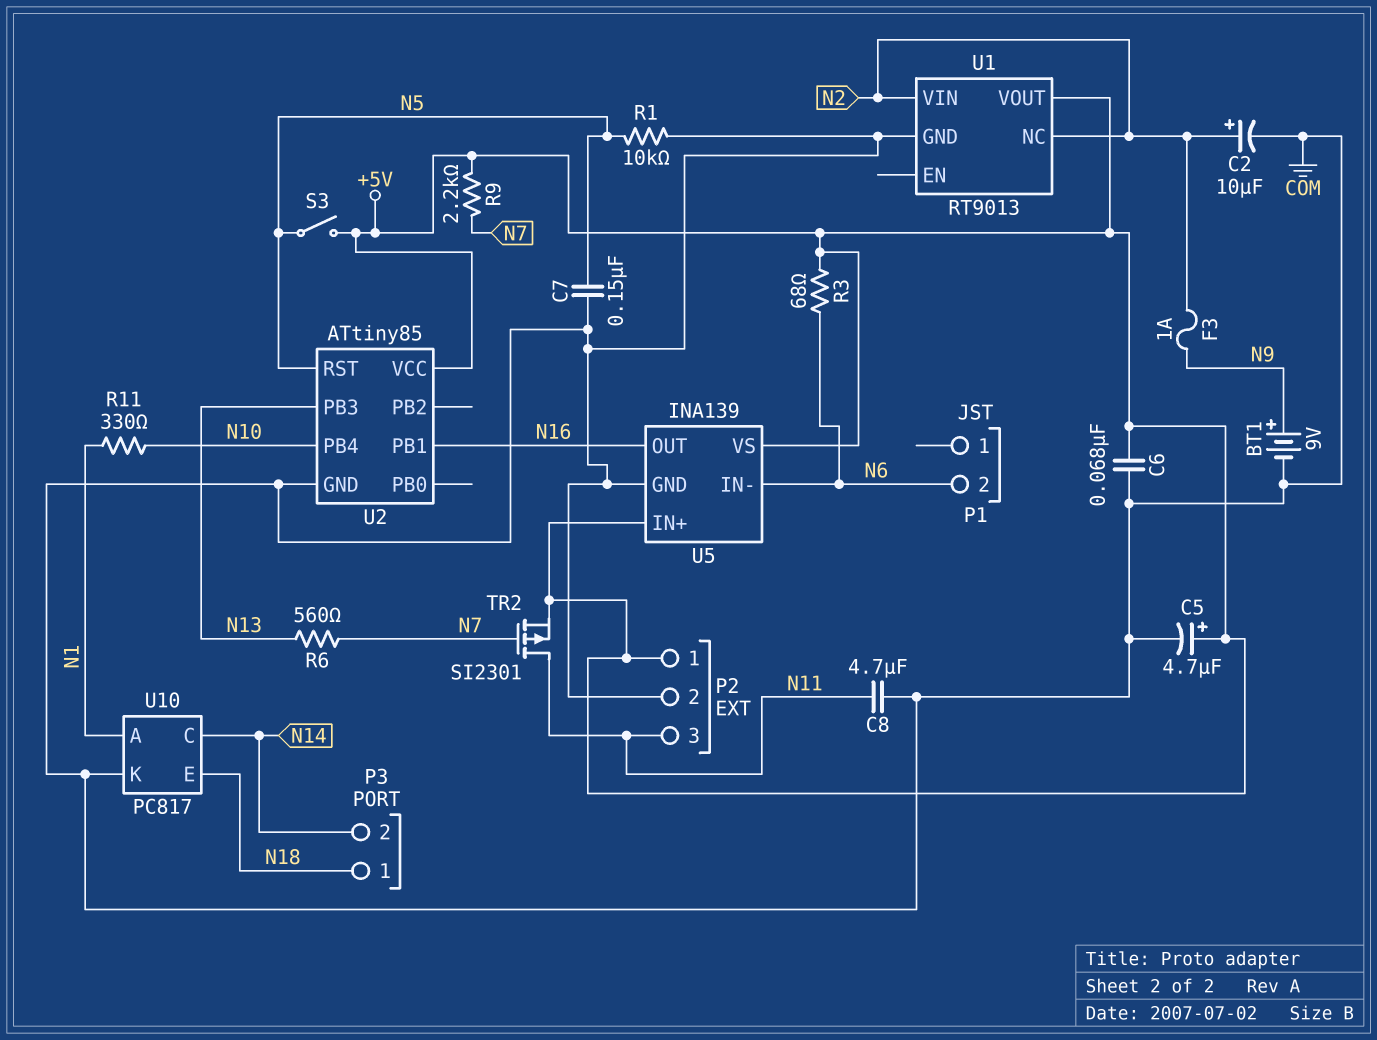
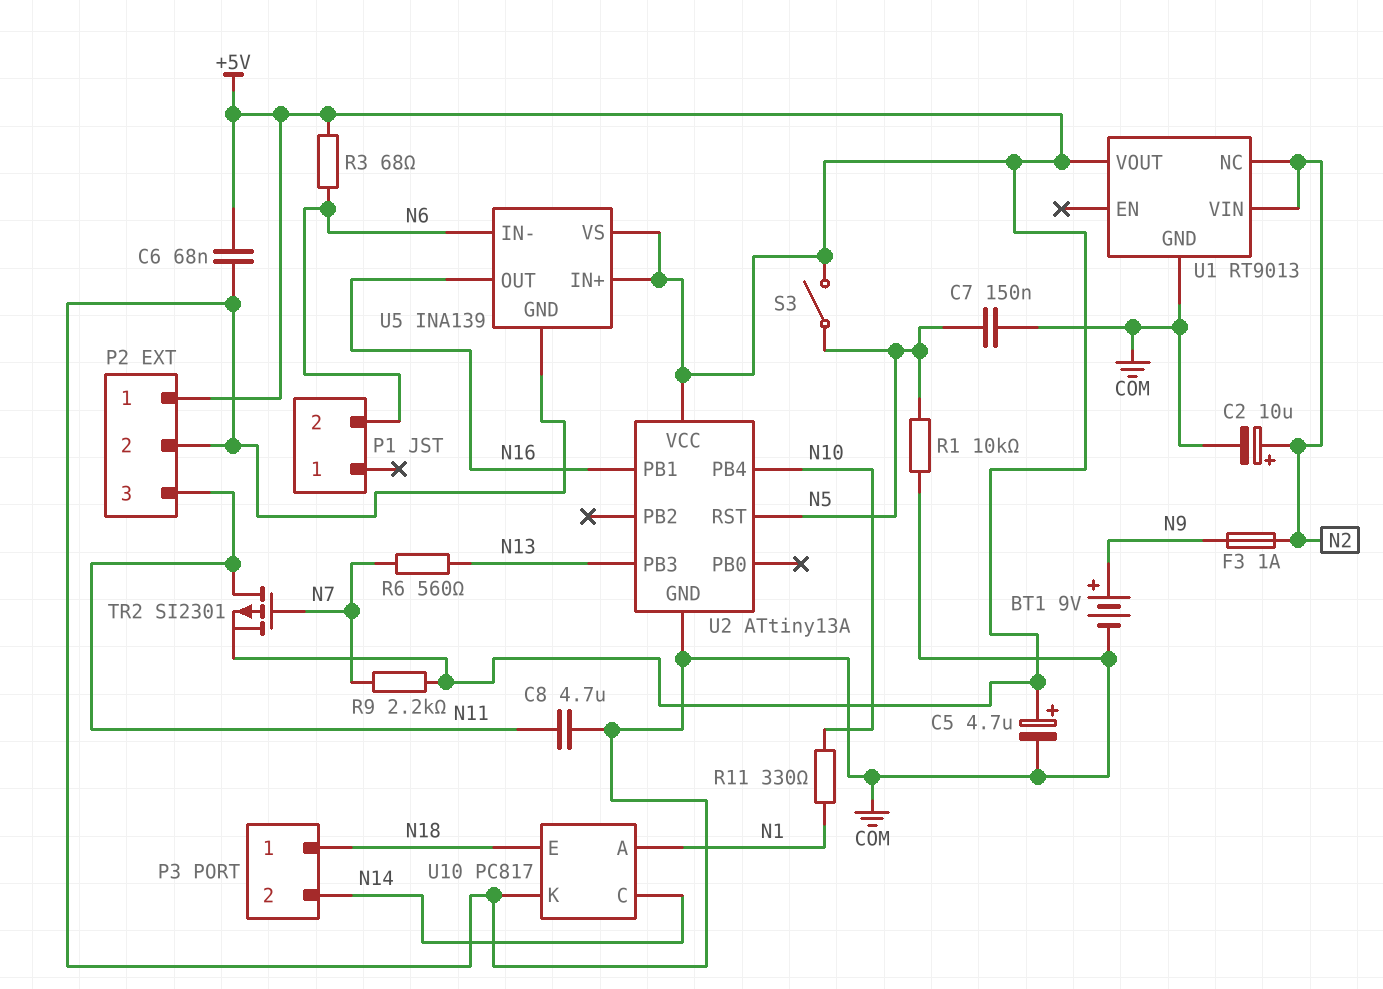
U2: ATtiny85 -> ATtiny13A

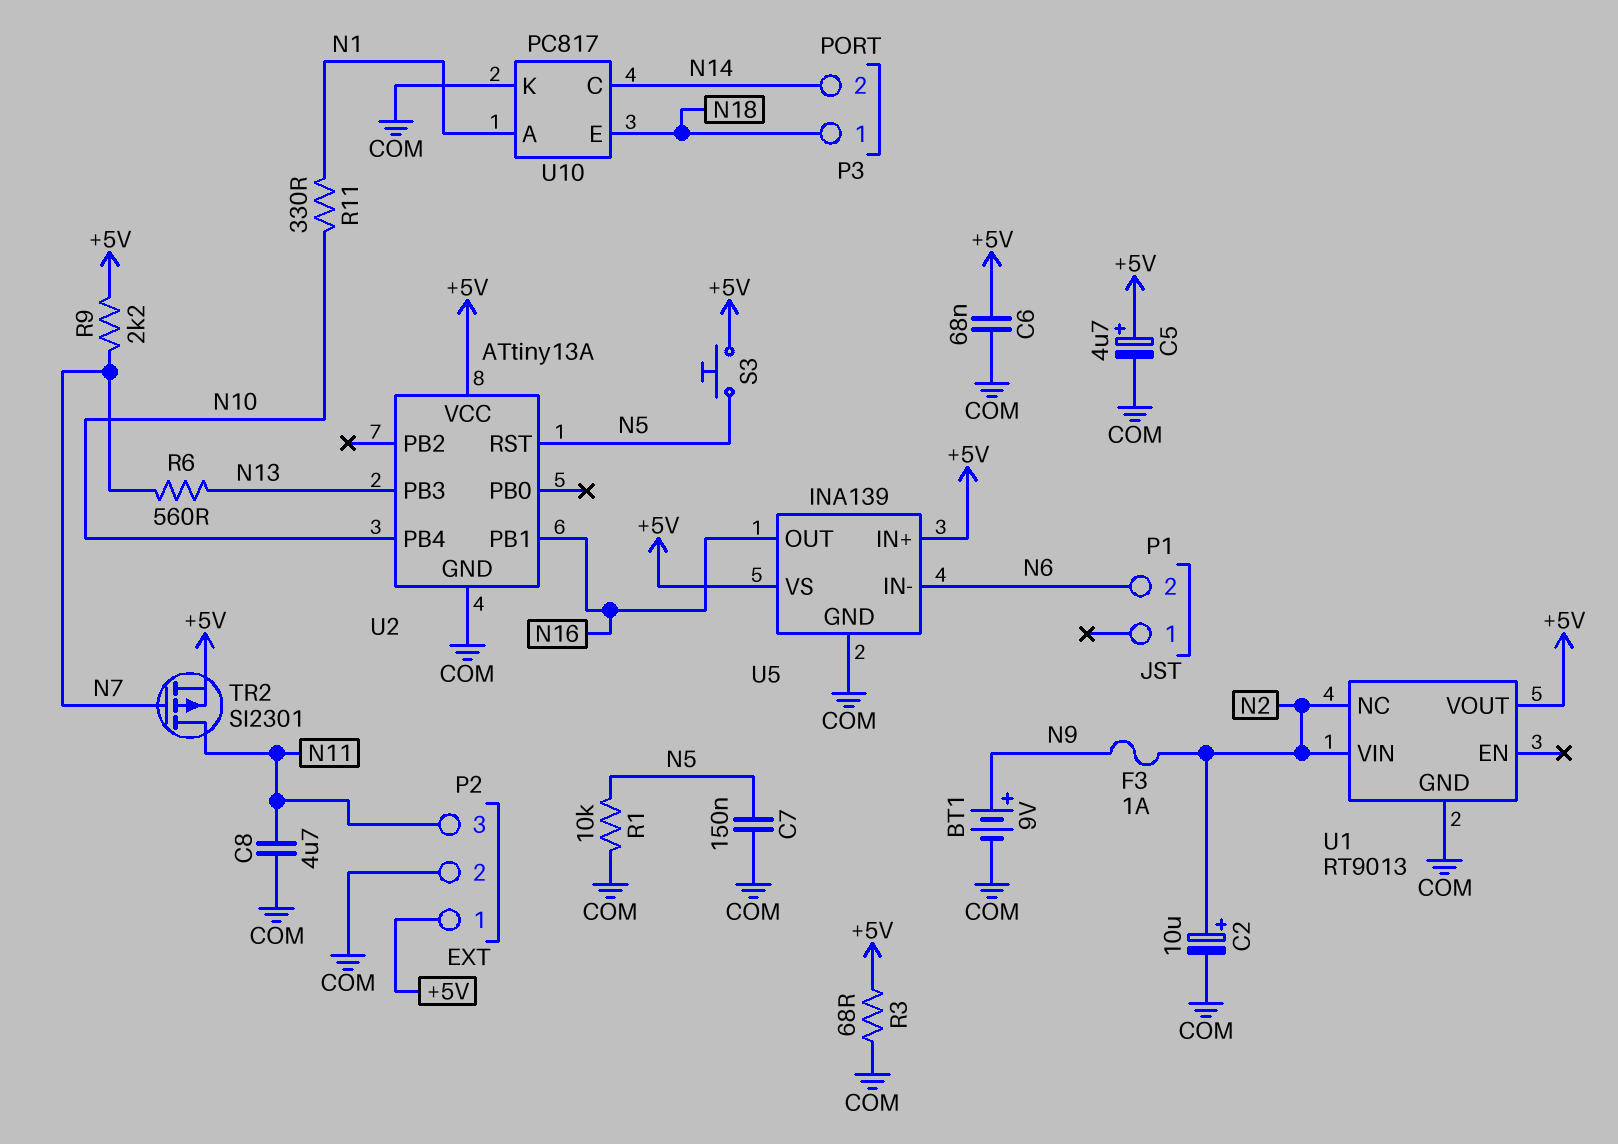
R3: 68 (+5V, N6) -> 68 (+5V, COM)
S3: switch (+5V, N5) -> button (+5V, N5)

